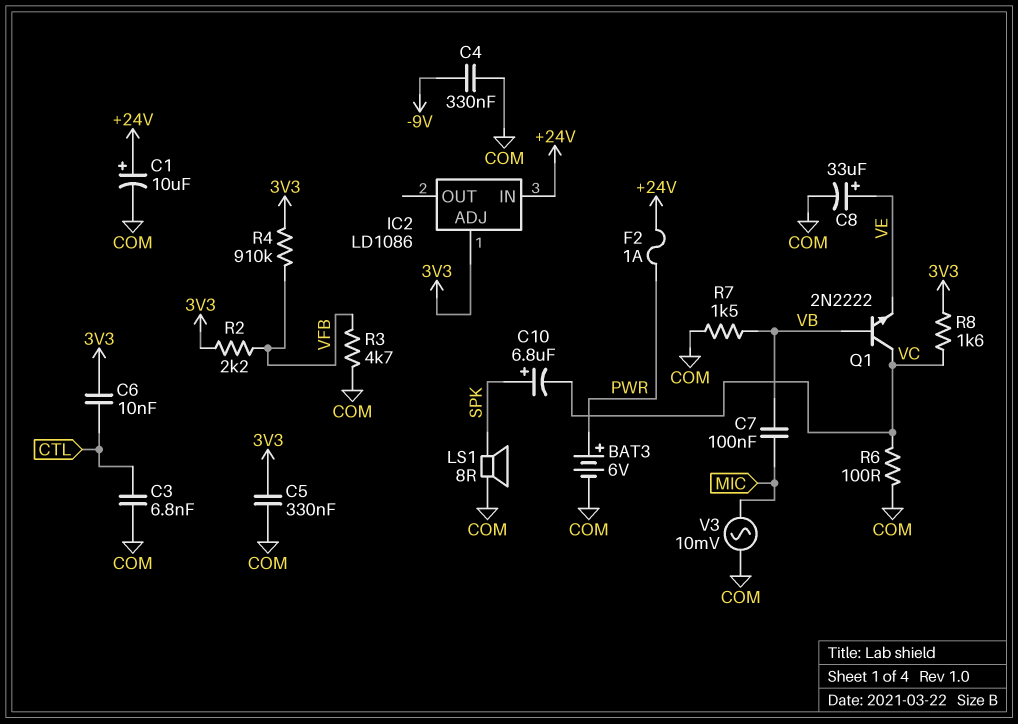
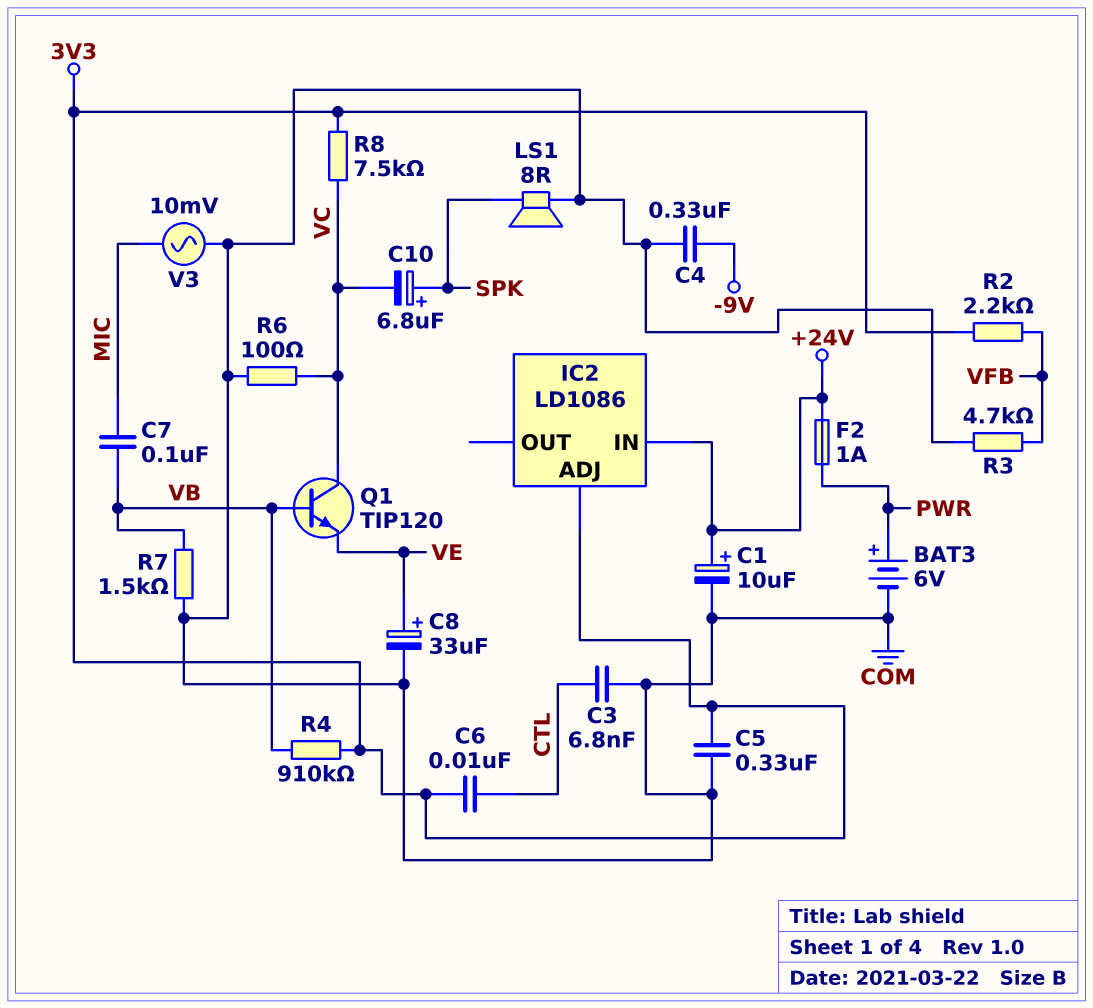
Q1: NPN 2N2222 (B VB, C VC, E VE) -> NPN TIP120 (B VB, C VC, E VE)
R4: 910k (3V3, VFB) -> 910k (3V3, VB)
R8: 1.6k (3V3, VC) -> 7.5k (3V3, VC)

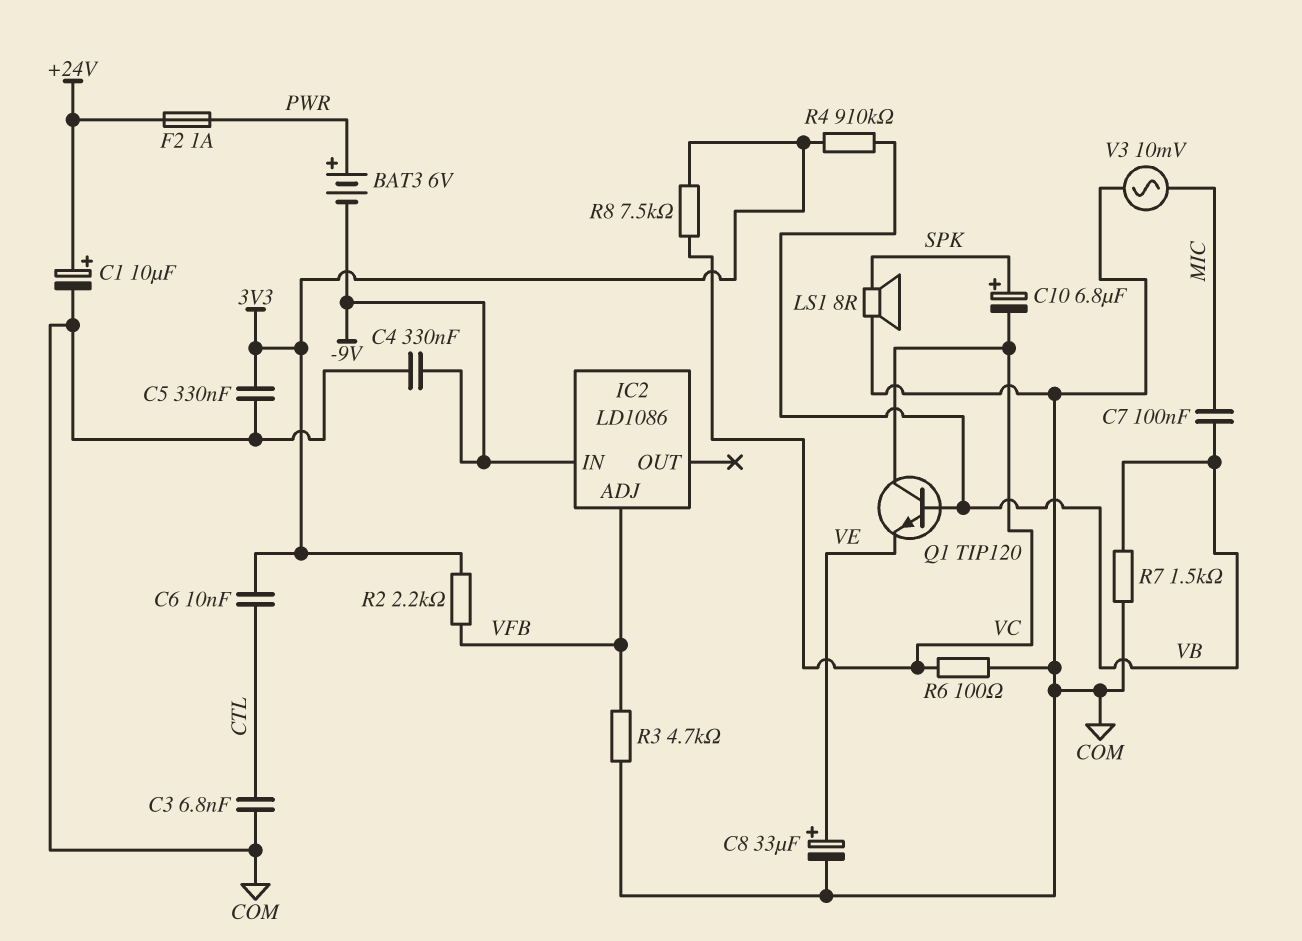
BAT3: 6V (plus PWR, minus COM) -> 6V (plus PWR, minus -9V)
IC2 pin ADJ: 3V3 -> VFB
IC2 pin IN: +24V -> -9V

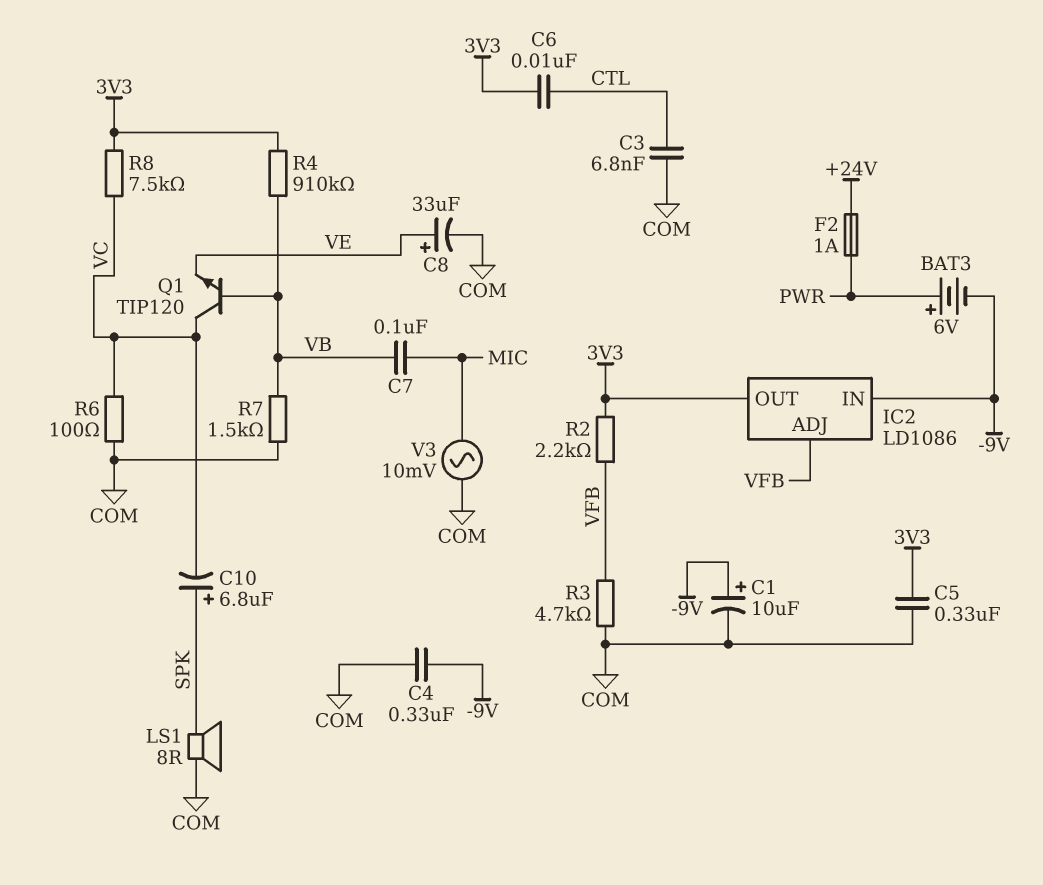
C1: 10uF (plus +24V, minus COM) -> 10uF (plus -9V, minus COM)
IC2 pin OUT: none -> 3V3

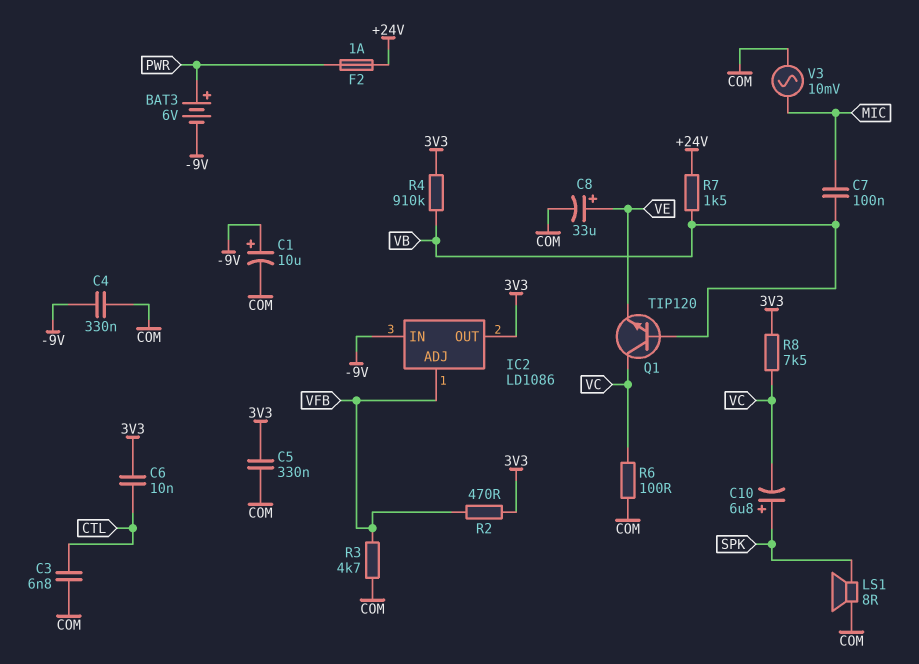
R2: 2.2k (3V3, VFB) -> 470 (3V3, VFB)
R7: 1.5k (COM, VB) -> 1.5k (+24V, VB)

